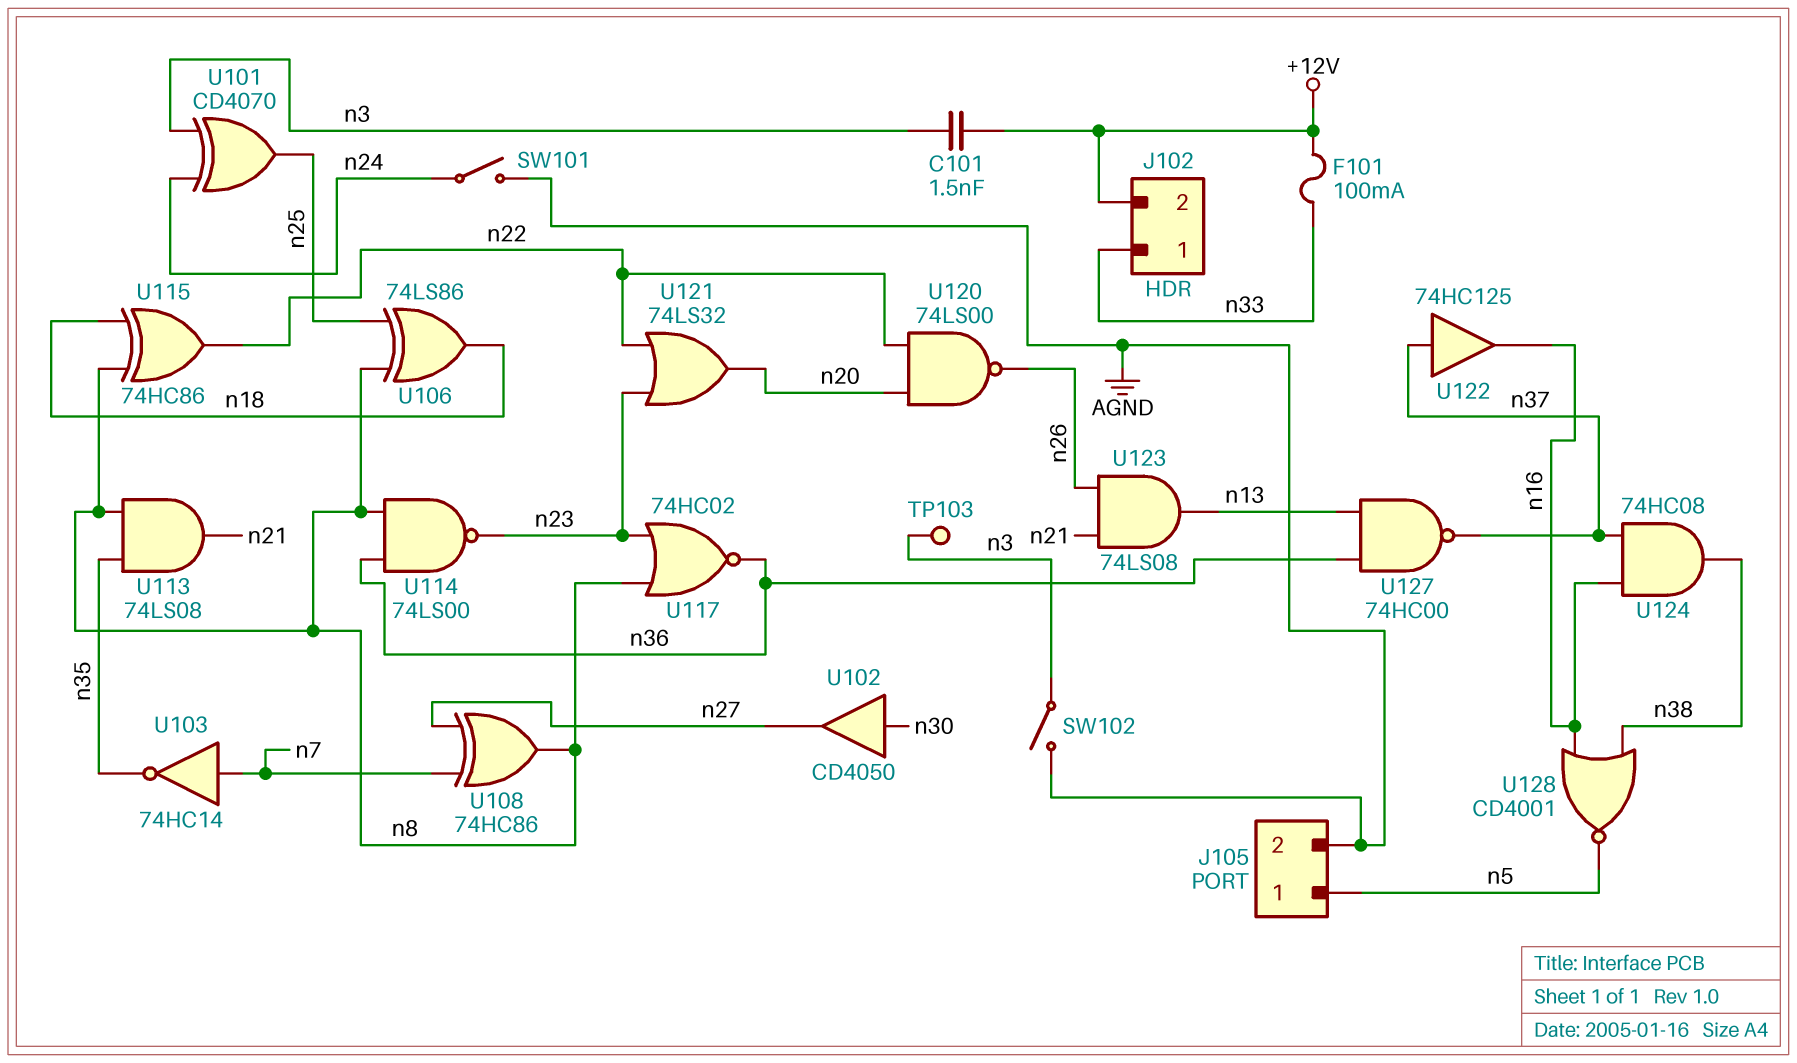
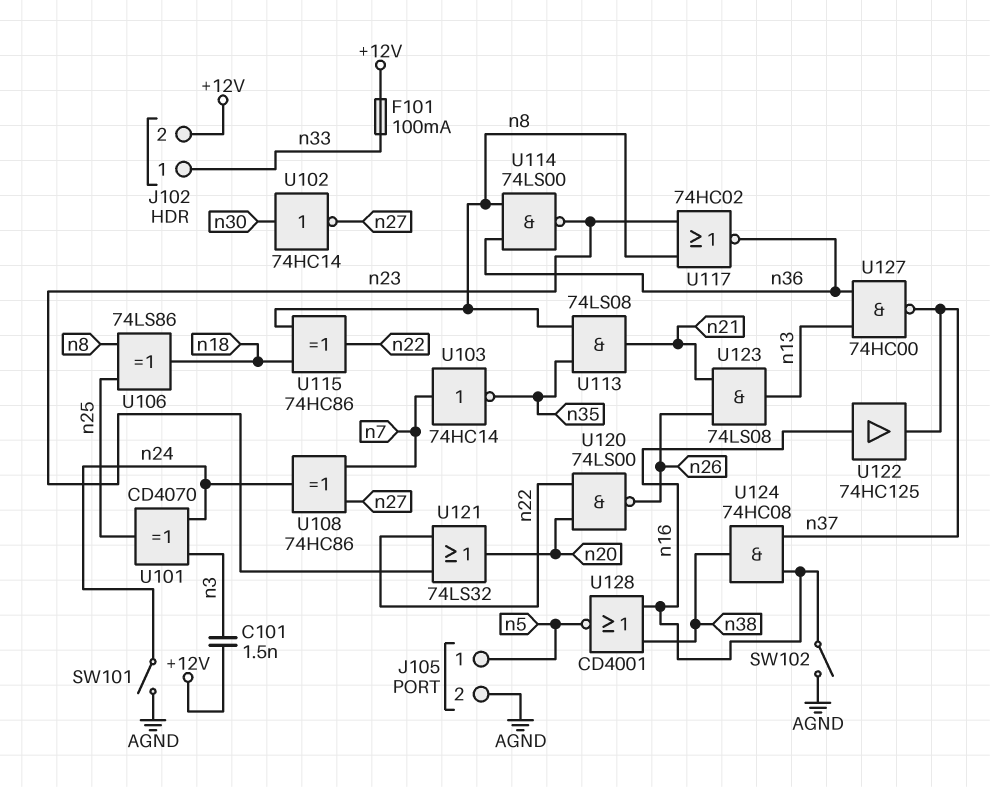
SW102: switch (AGND, n3) -> switch (AGND, n16)
TP103: test point (n3) -> none
U102: buffer CD4050 (in n30, out n27) -> NOT 74HC14 (in n30, out n27)
U108: XOR 74HC86 (in n7, in n27, out n8) -> XOR 74HC86 (in n7, in n27, out n24)
U122: buffer 74HC125 (in n37, out n16) -> buffer 74HC125 (in n16, out n37)

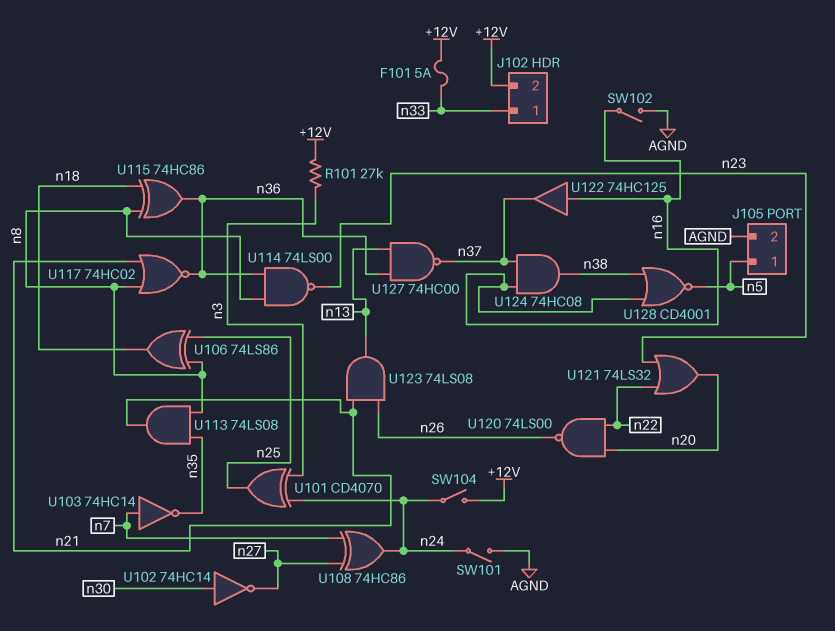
C101: 1.5nF (+12V, n3) -> none
F101: 100mA (+12V, n33) -> 5A (+12V, n33)
R101: none -> 27k (+12V, n3)
SW104: none -> switch (+12V, n24)
U115: XOR 74HC86 (in n8, in n18, out n22) -> XOR 74HC86 (in n8, in n18, out n36)
U117: NOR 74HC02 (in n8, in n23, out n36) -> NOR 74HC02 (in n8, in n21, out n36)

